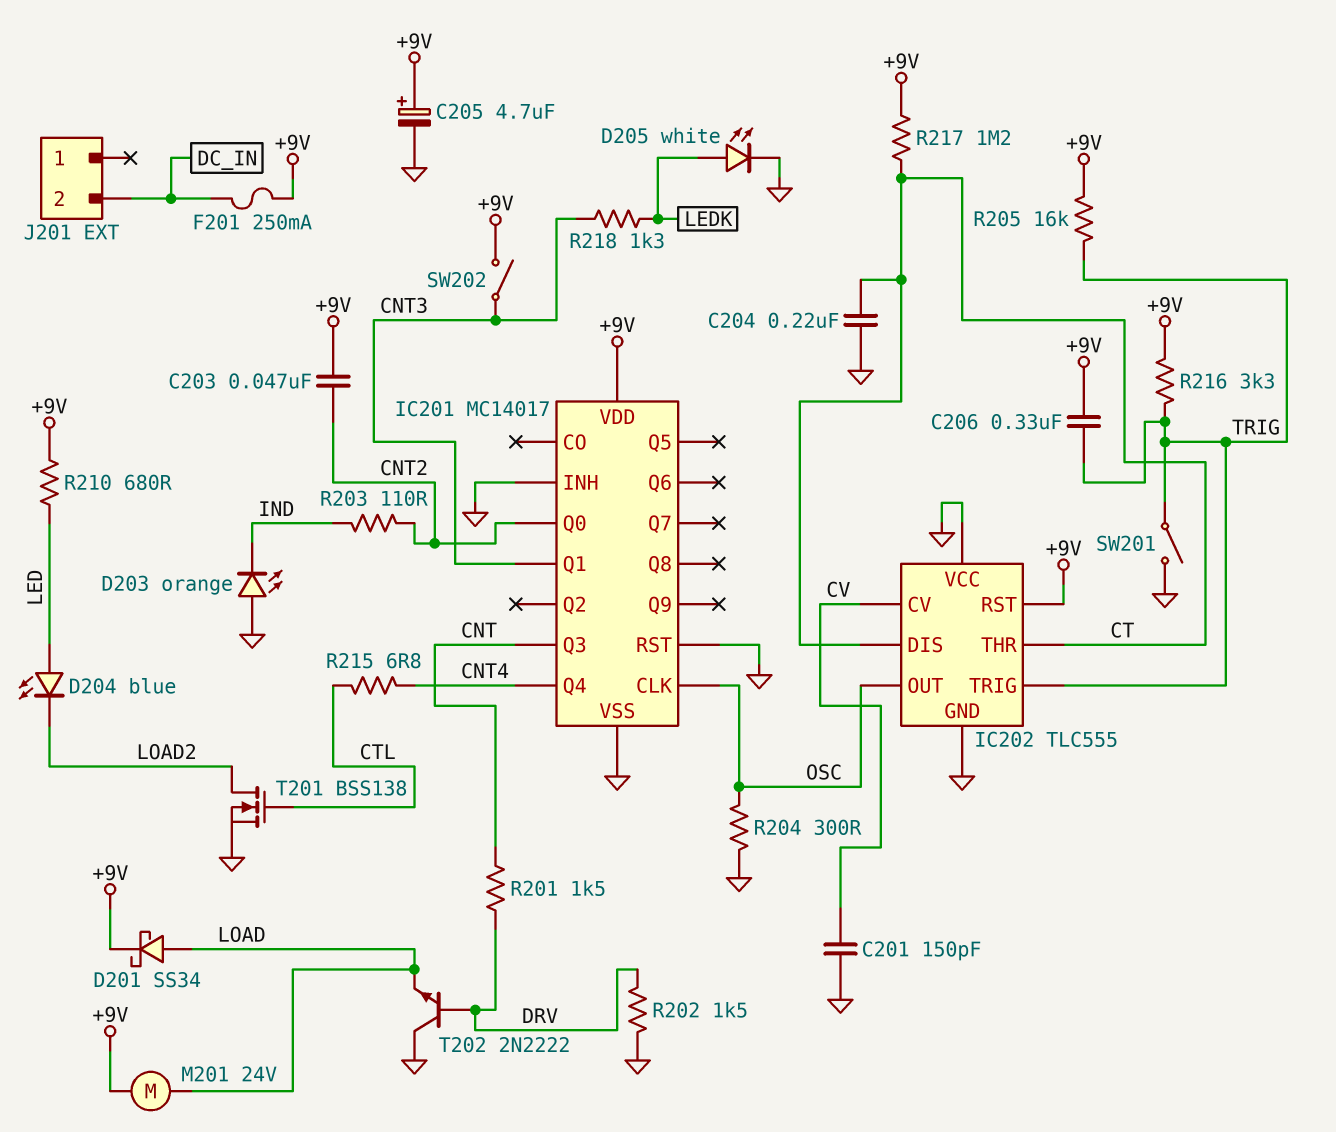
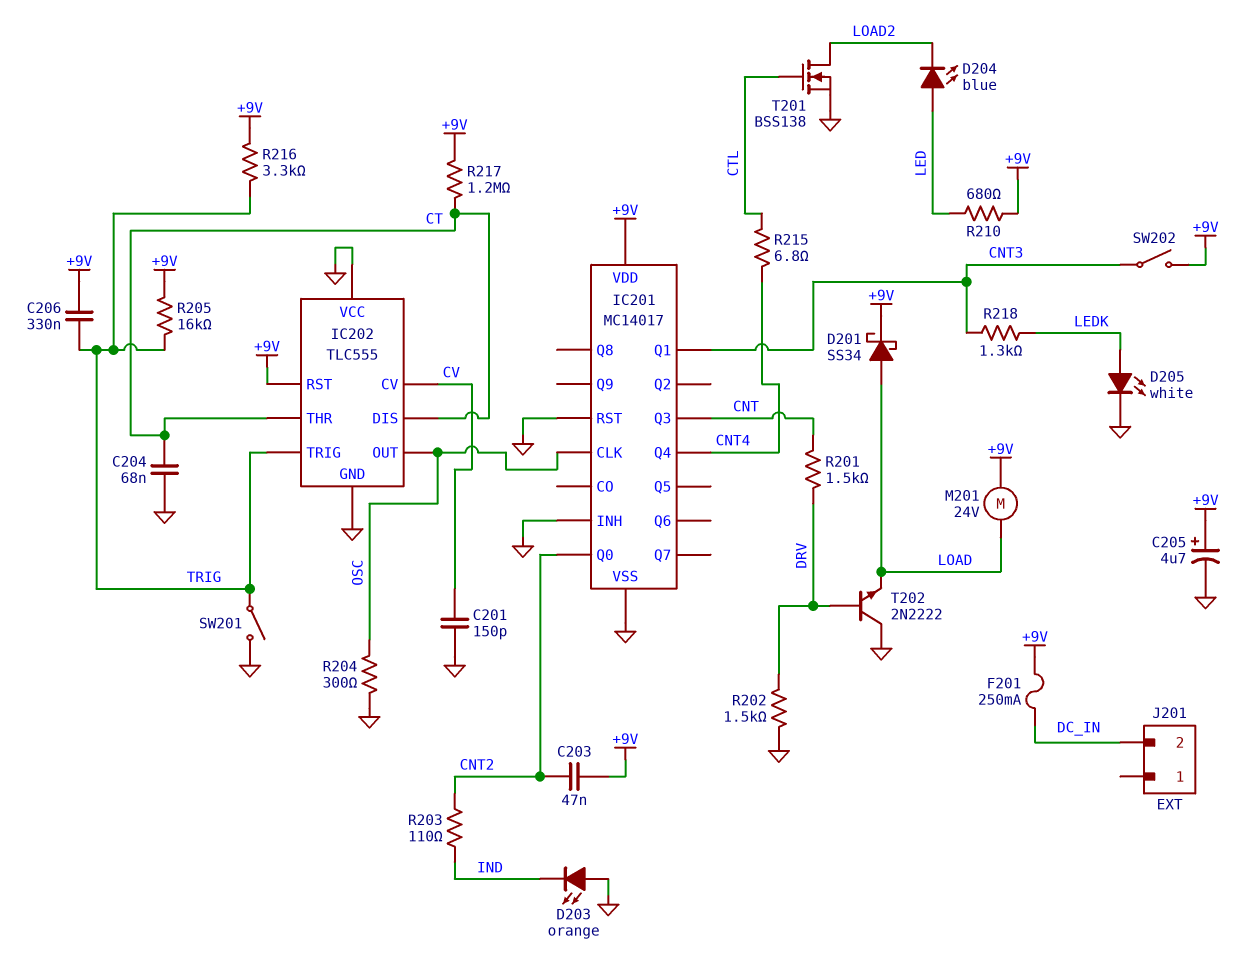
C204: 220nF (CT, GND) -> 68nF (CT, GND)

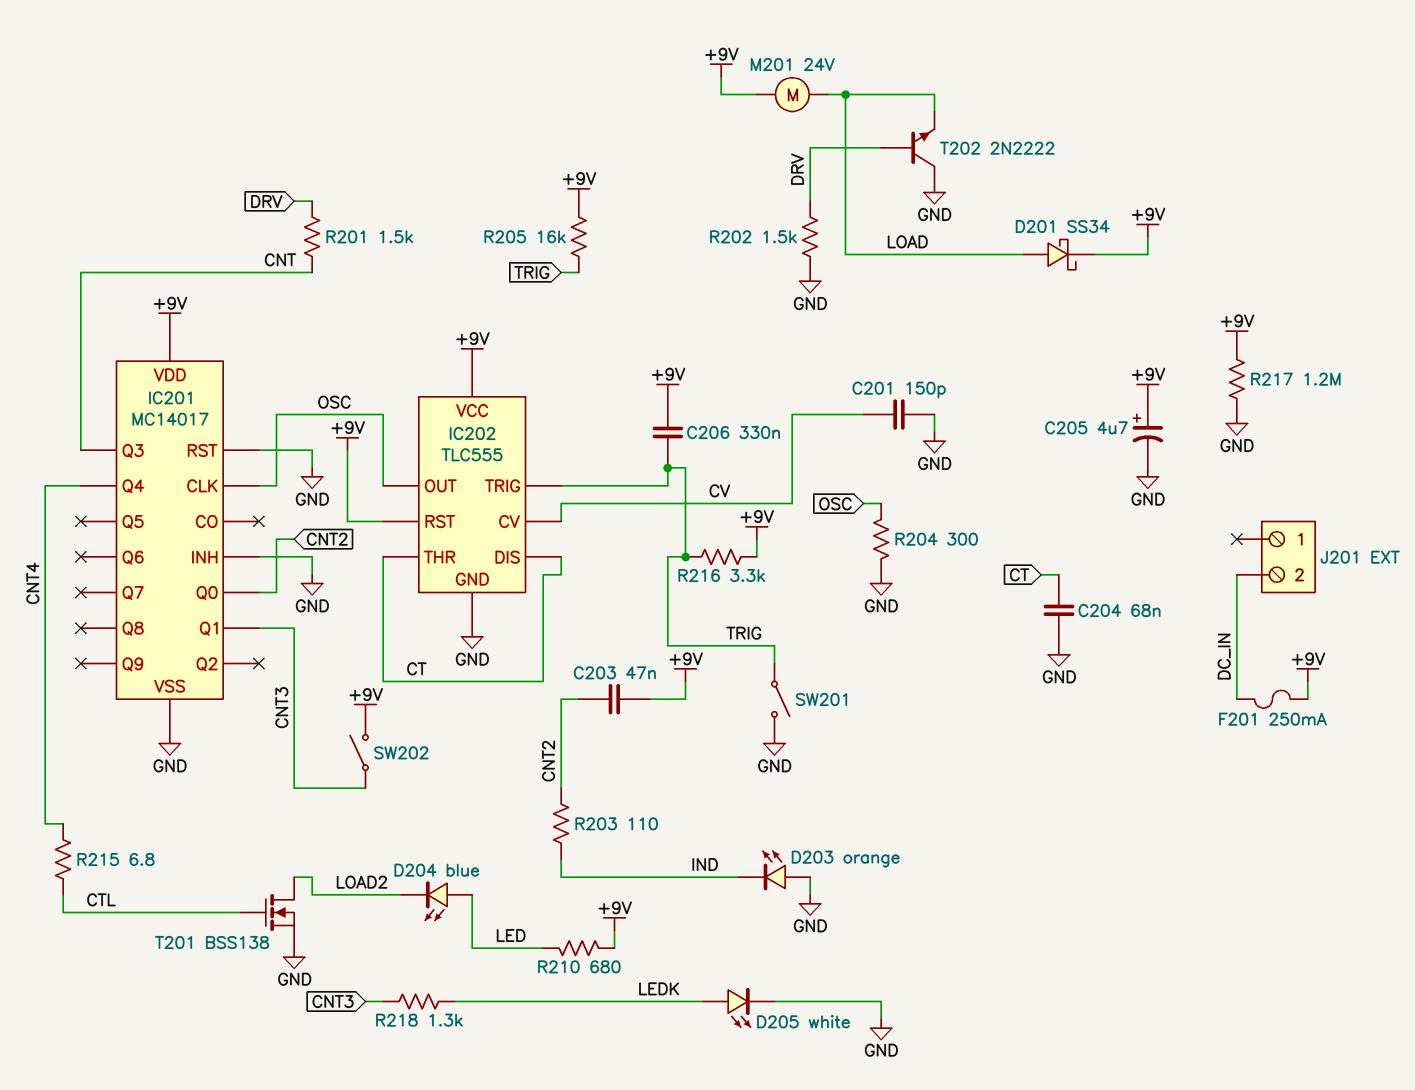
IC202 pin VCC: GND -> +9V
R217: 1.2M (+9V, CT) -> 1.2M (+9V, GND)

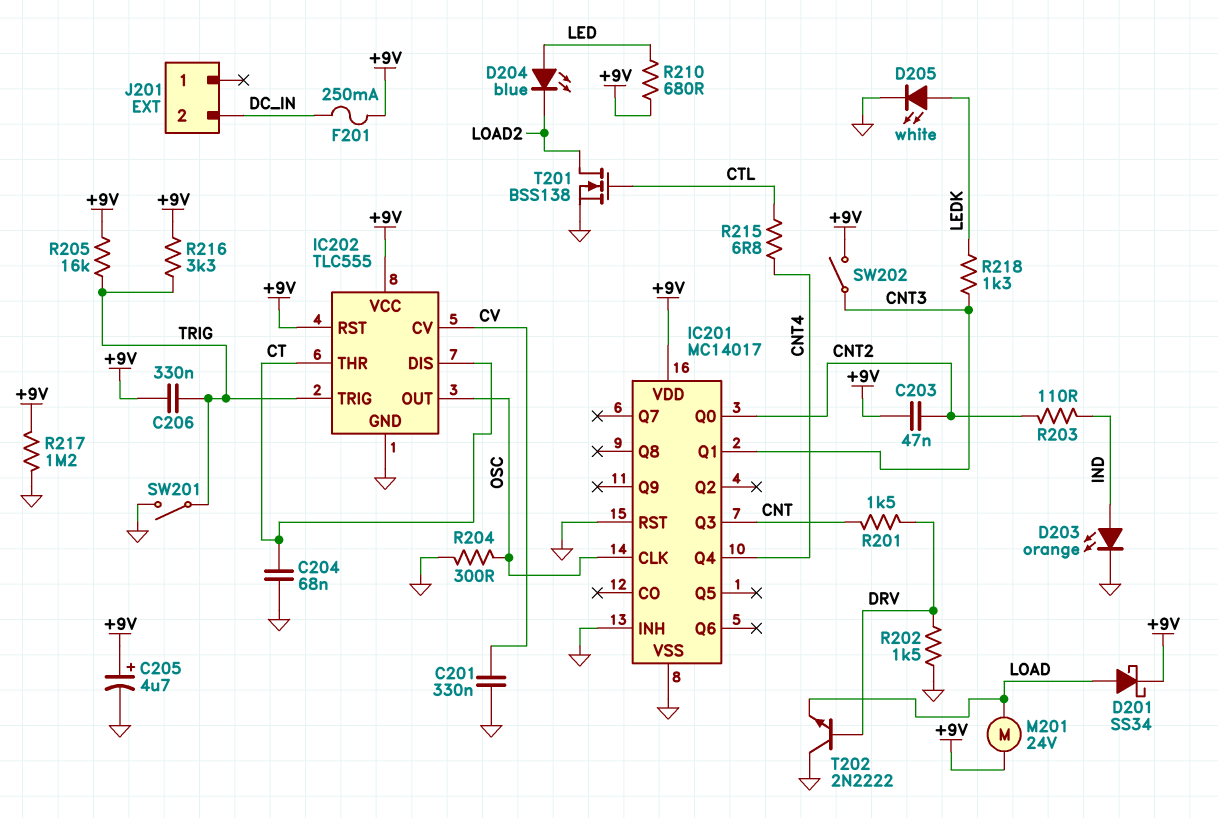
C201: 150pF (CV, GND) -> 330nF (CV, GND)
D203: LED orange (A GND, K IND) -> LED orange (A IND, K GND)

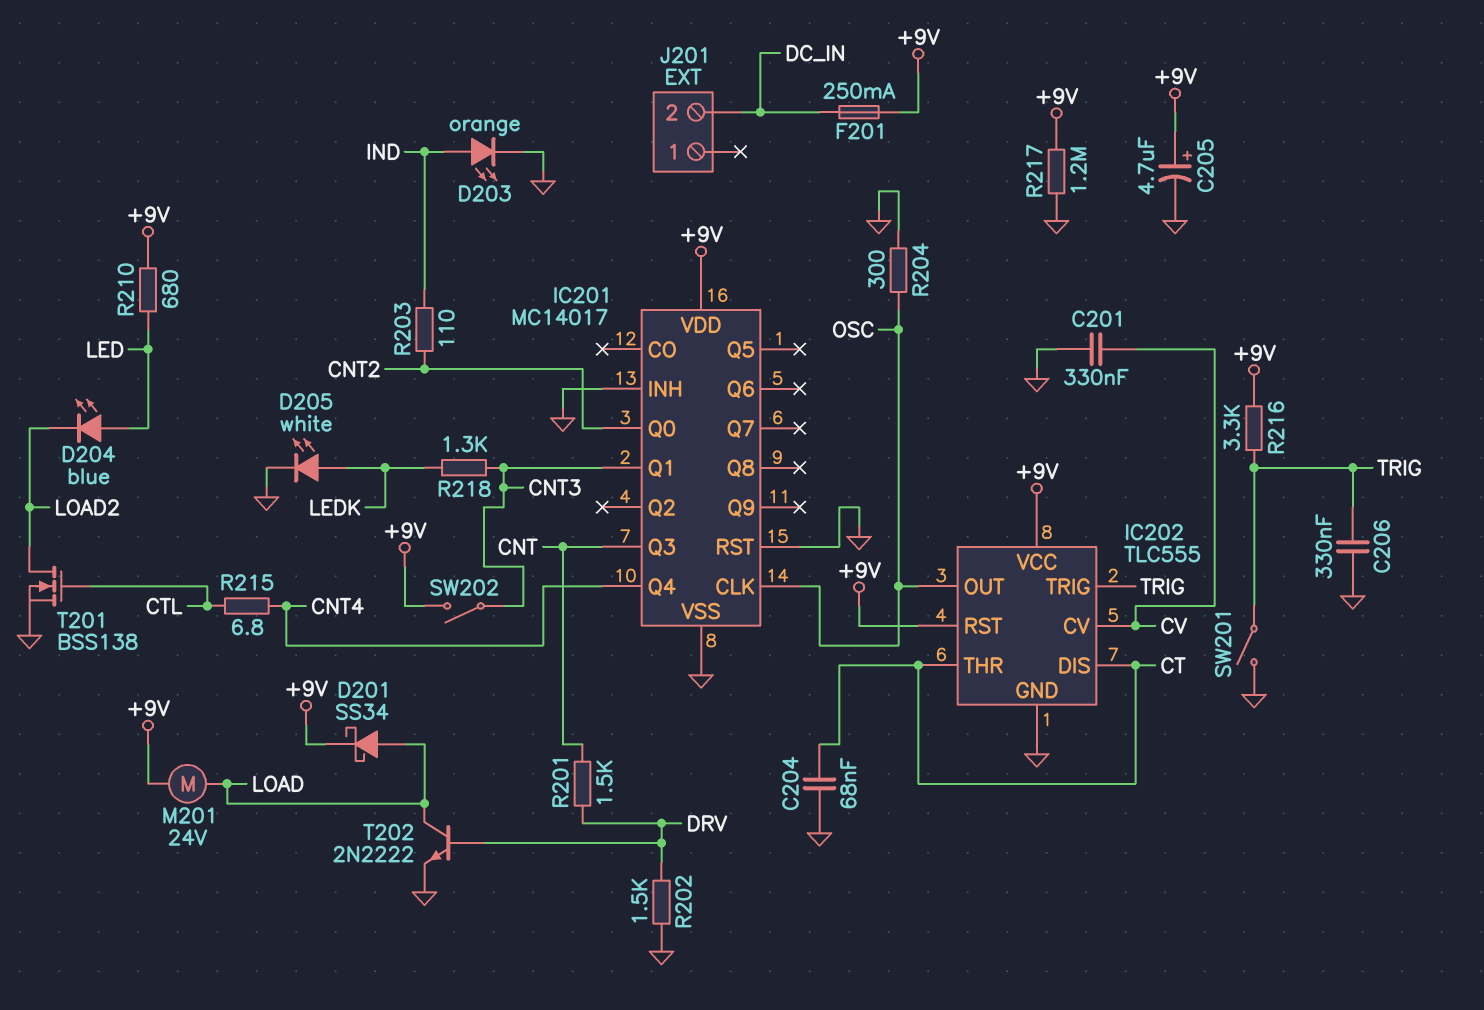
C203: 47nF (+9V, CNT2) -> none
C206: 330nF (+9V, TRIG) -> 330nF (GND, TRIG)
R205: 16k (+9V, TRIG) -> none
T202: NPN 2N2222 (B DRV, C GND, E LOAD) -> NPN 2N2222 (B DRV, C LOAD, E GND)

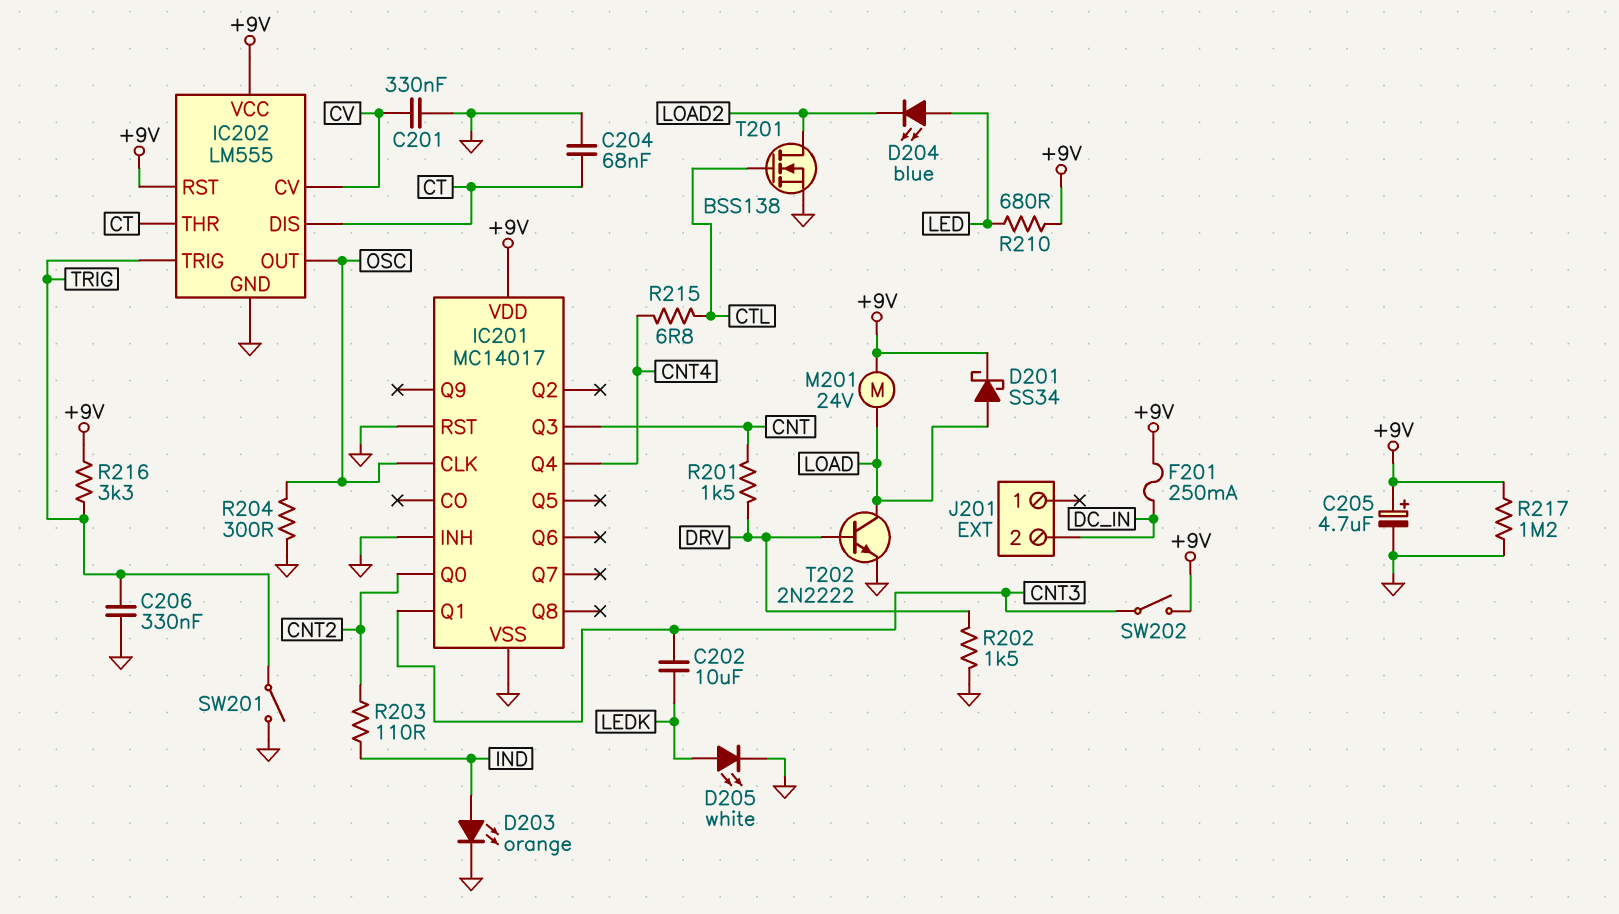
C202: none -> 10uF (CNT3, LEDK)
IC202: TLC555 -> LM555
R218: 1.3k (CNT3, LEDK) -> none

